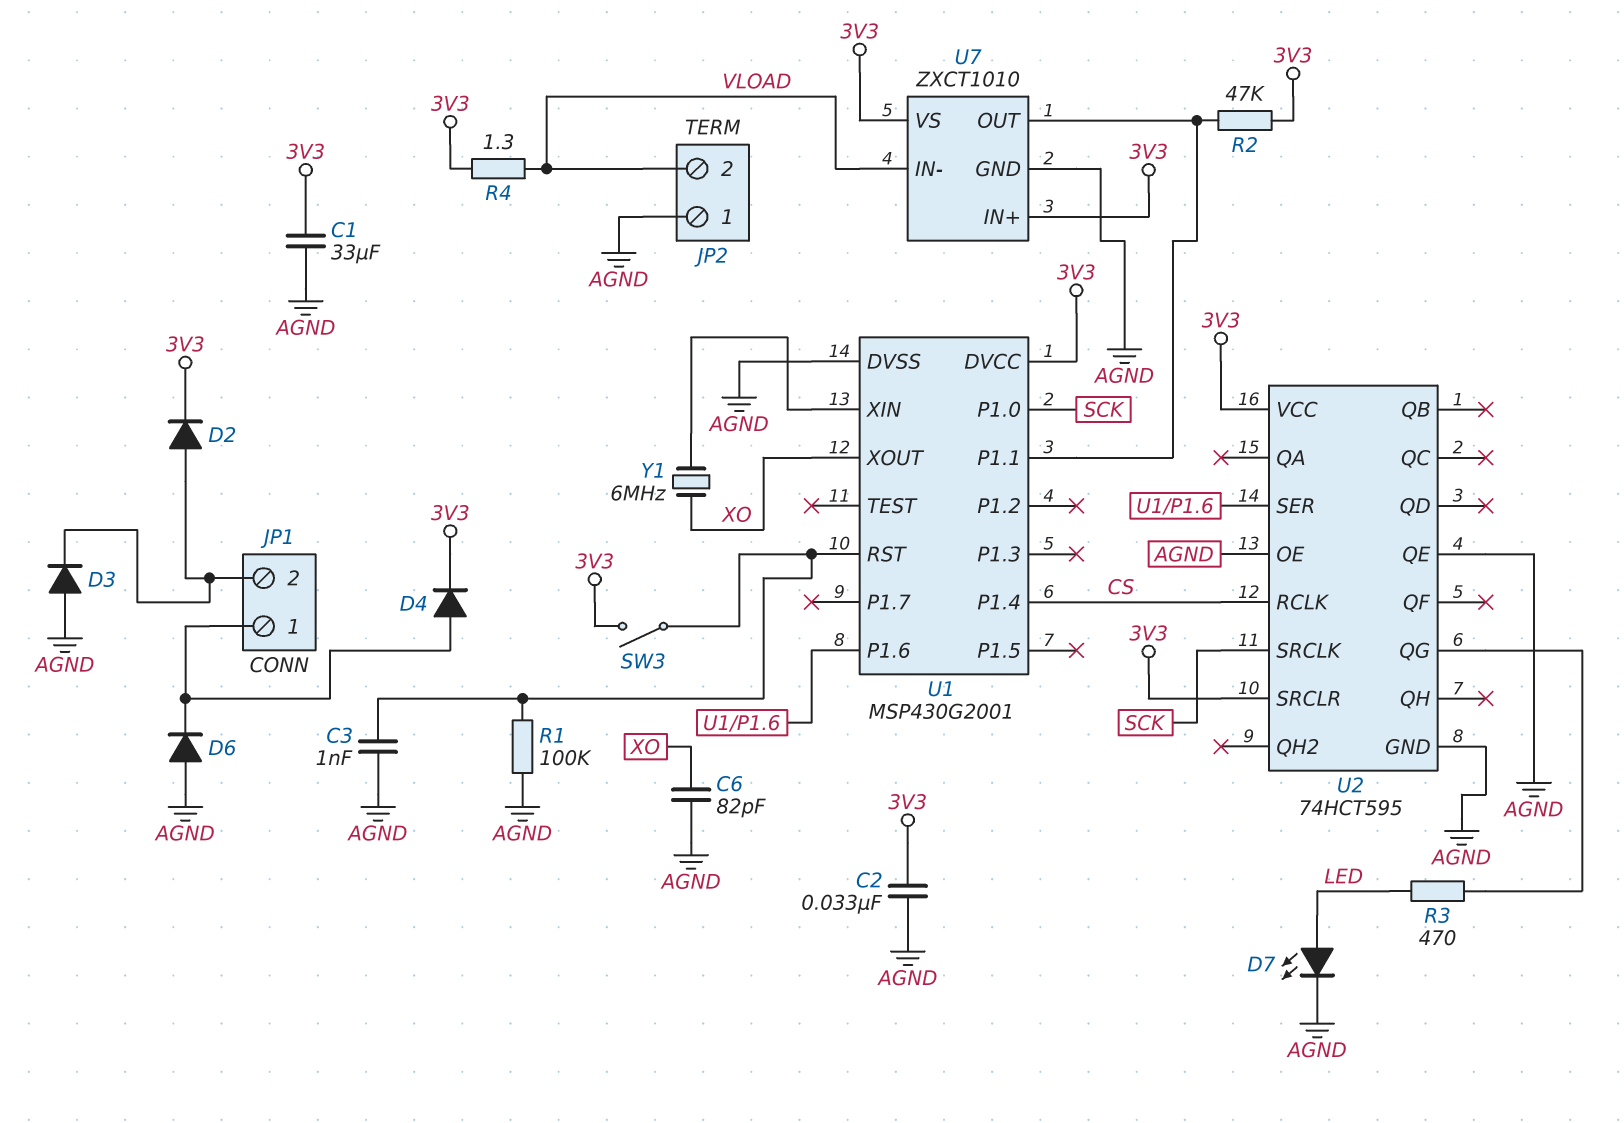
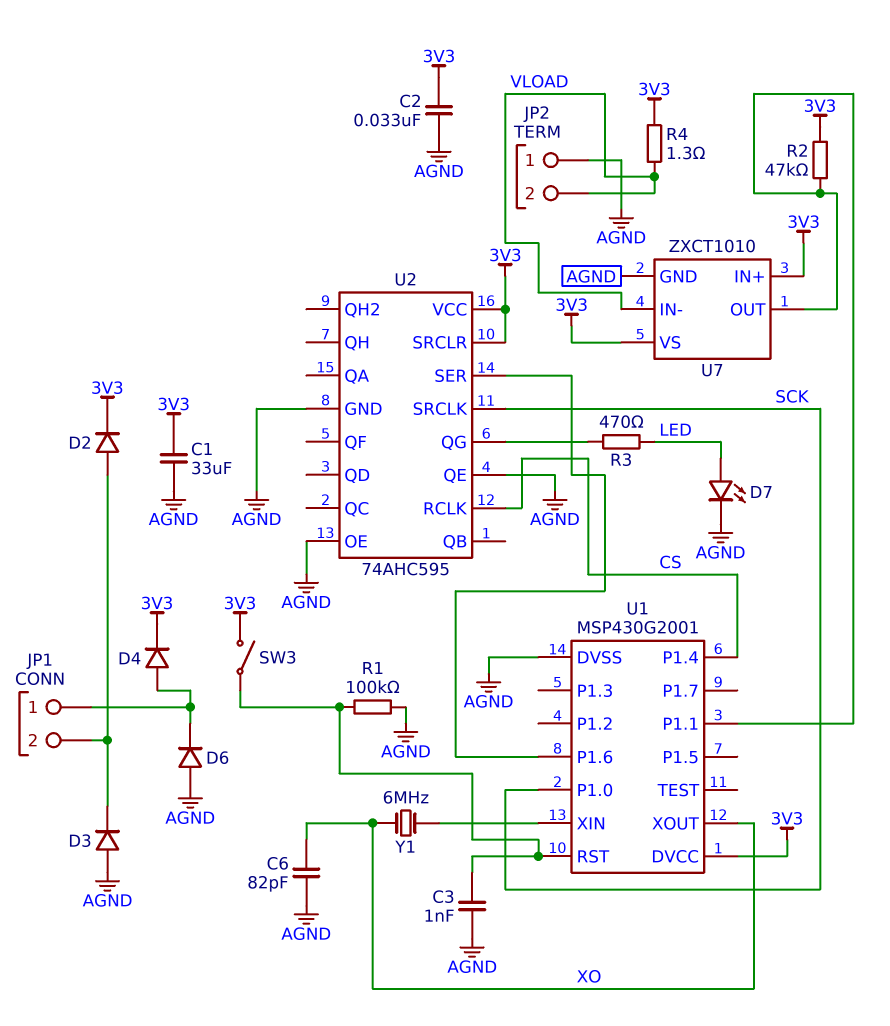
U2: 74HCT595 -> 74AHC595

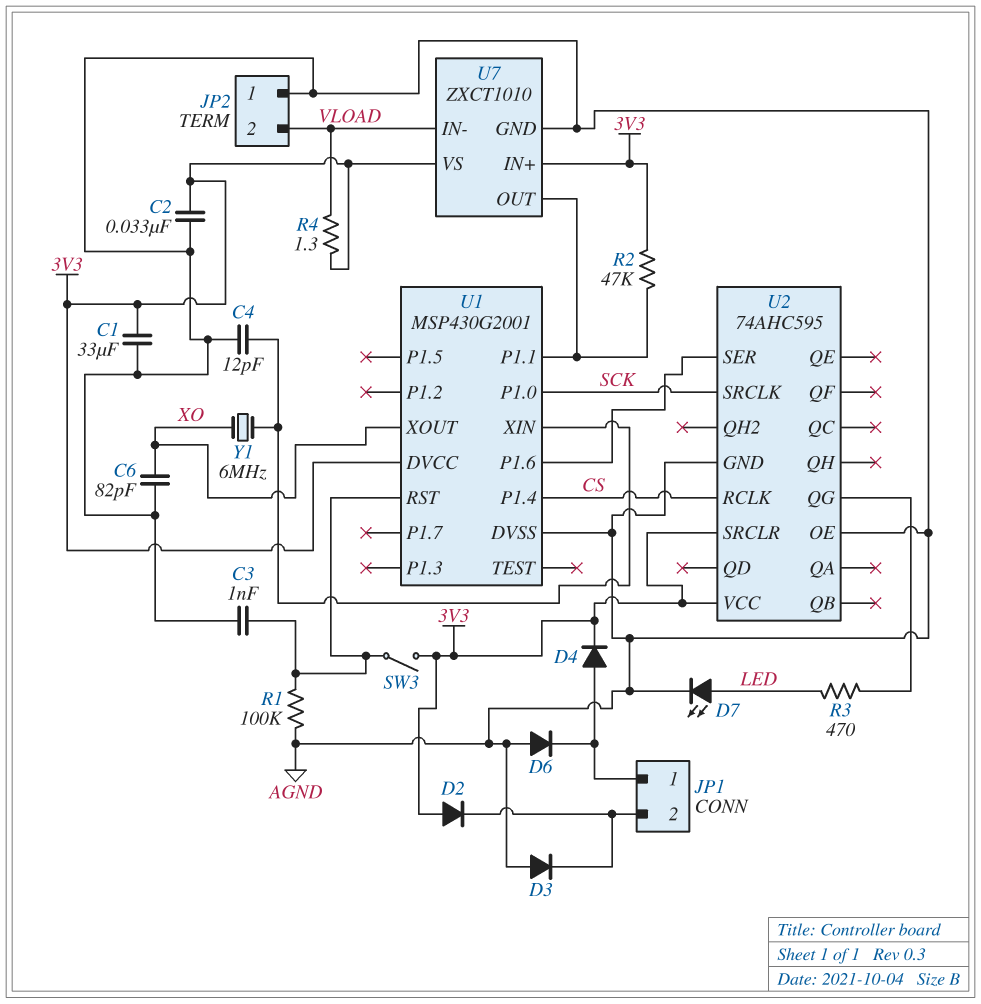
C4: none -> 12pF (AGND, U1/XIN)
D2: diode (A JP1/2, K 3V3) -> diode (A 3V3, K JP1/2)
U2 pin QE: AGND -> none

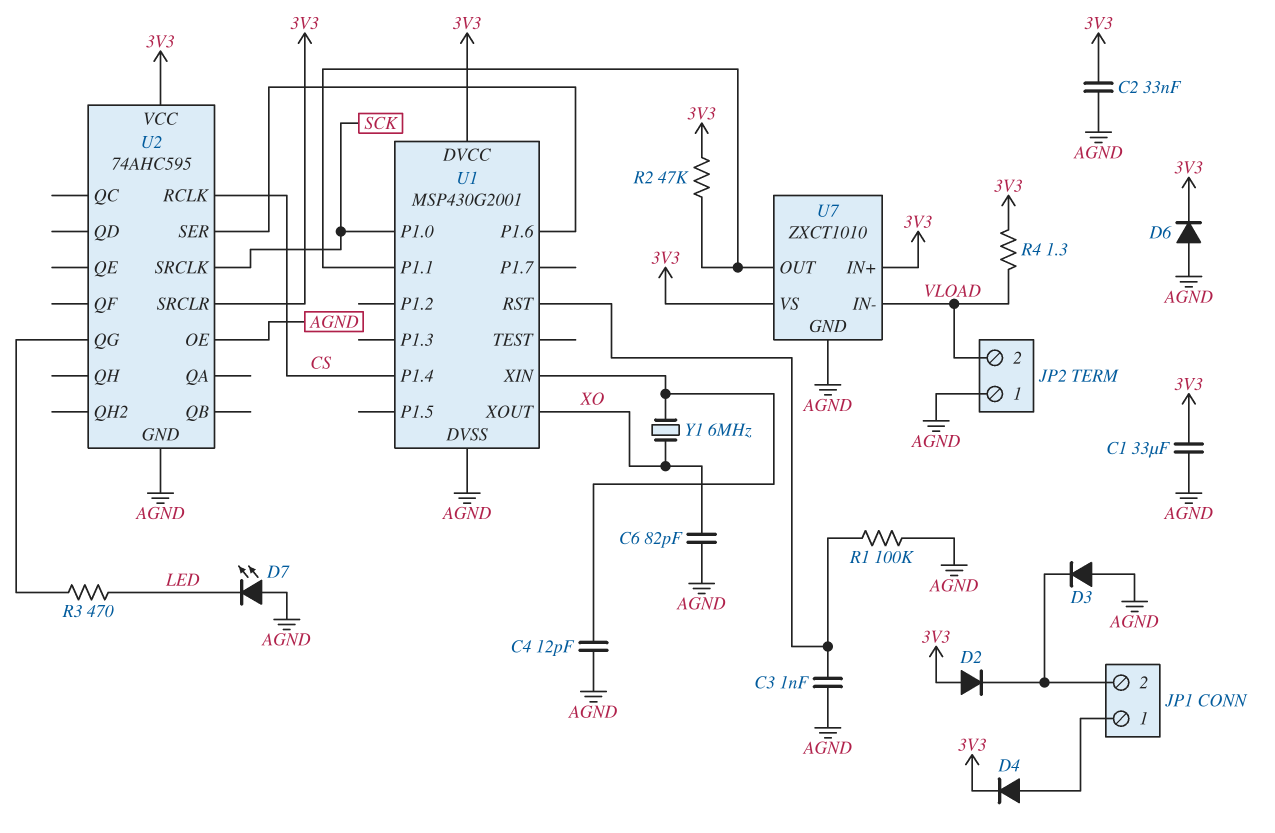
D6: diode (A AGND, K JP1/1) -> diode (A AGND, K 3V3)
D7: LED (A LED, K AGND) -> LED (A AGND, K LED)
SW3: switch (3V3, U1/RST) -> none

